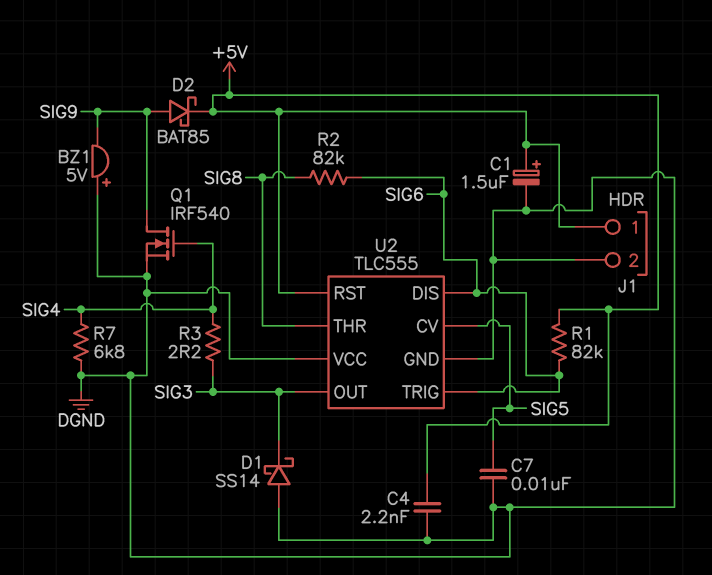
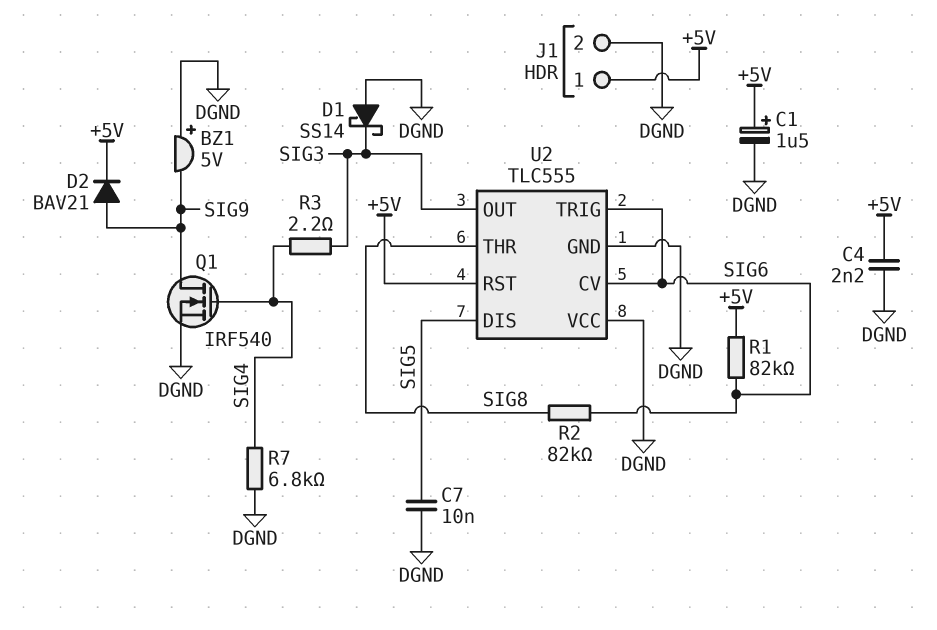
D2: schottky BAT85 (A SIG9, K +5V) -> diode BAV21 (A SIG9, K +5V)
U2 pin CV: SIG5 -> SIG6
U2 pin DIS: SIG6 -> SIG5

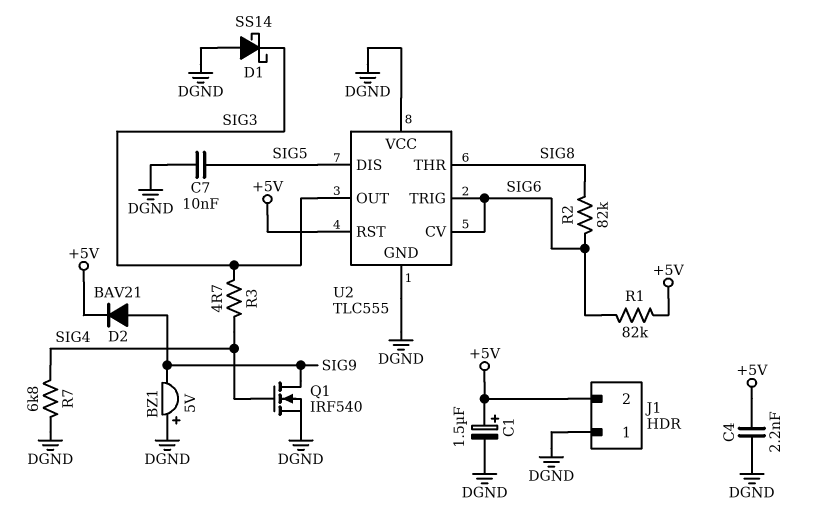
J1 pin 1: +5V -> DGND
J1 pin 2: DGND -> +5V
R3: 2.2 (SIG3, SIG4) -> 4.7 (SIG3, SIG4)

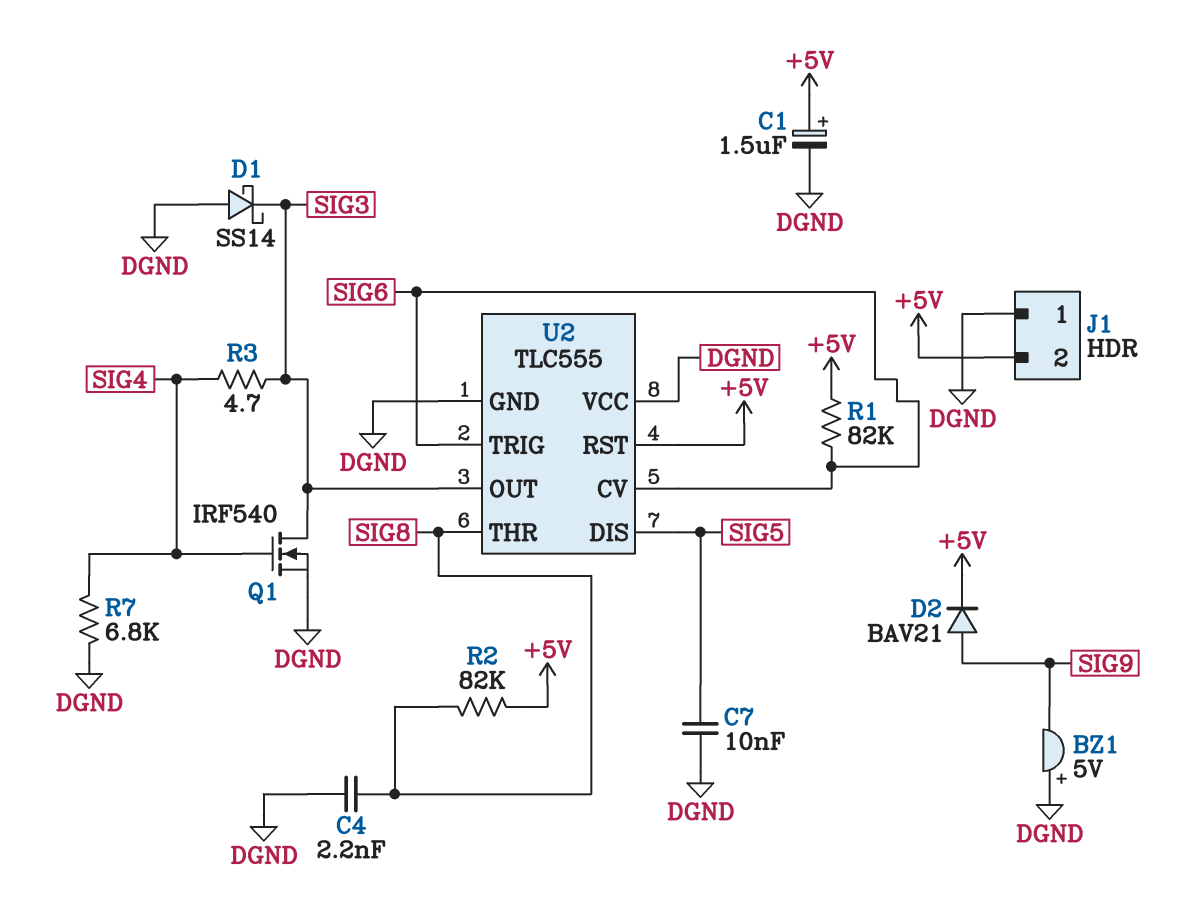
C4: 2.2nF (+5V, DGND) -> 2.2nF (DGND, SIG8)
Q1: NMOS IRF540 (G SIG4, D SIG9, S DGND) -> NMOS IRF540 (G SIG4, D SIG3, S DGND)
R2: 82k (SIG6, SIG8) -> 82k (+5V, SIG8)

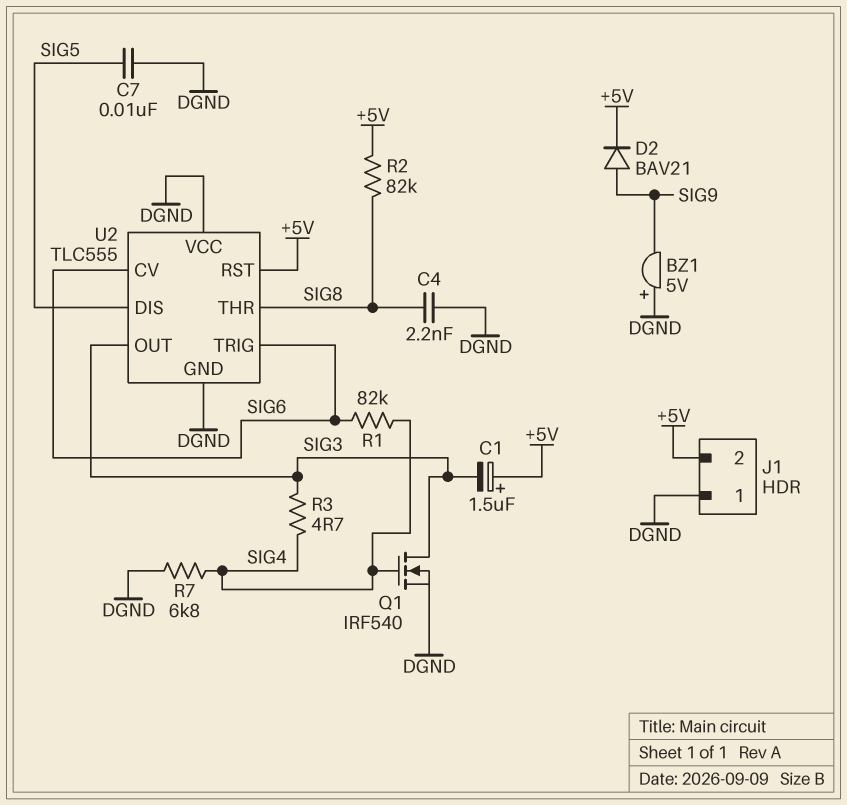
C1: 1.5uF (plus +5V, minus DGND) -> 1.5uF (plus +5V, minus SIG3)
D1: schottky SS14 (A DGND, K SIG3) -> none
R1: 82k (+5V, SIG6) -> 82k (SIG4, SIG6)

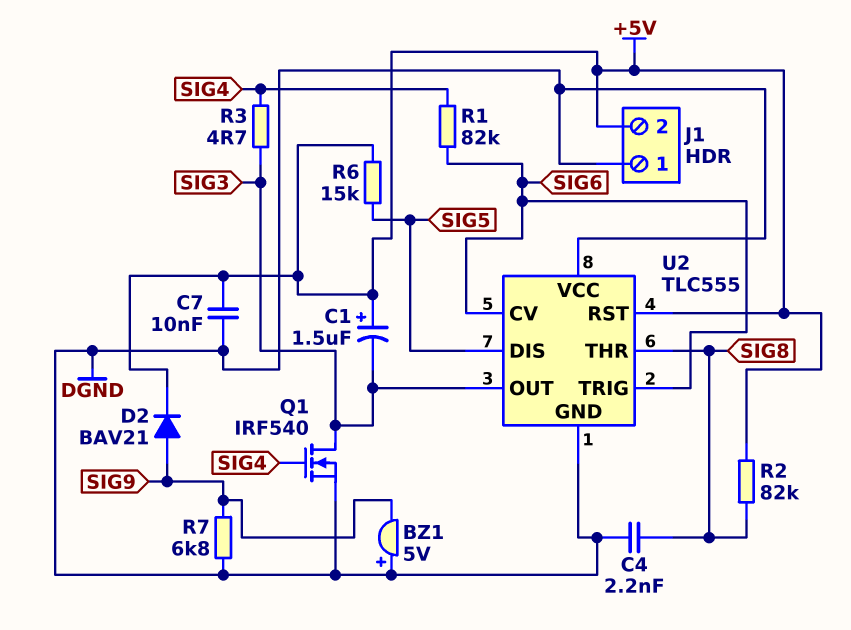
C7: 10nF (DGND, SIG5) -> 10nF (+5V, DGND)
R6: none -> 15k (+5V, SIG5)
R7: 6.8k (DGND, SIG4) -> 6.8k (DGND, SIG9)

